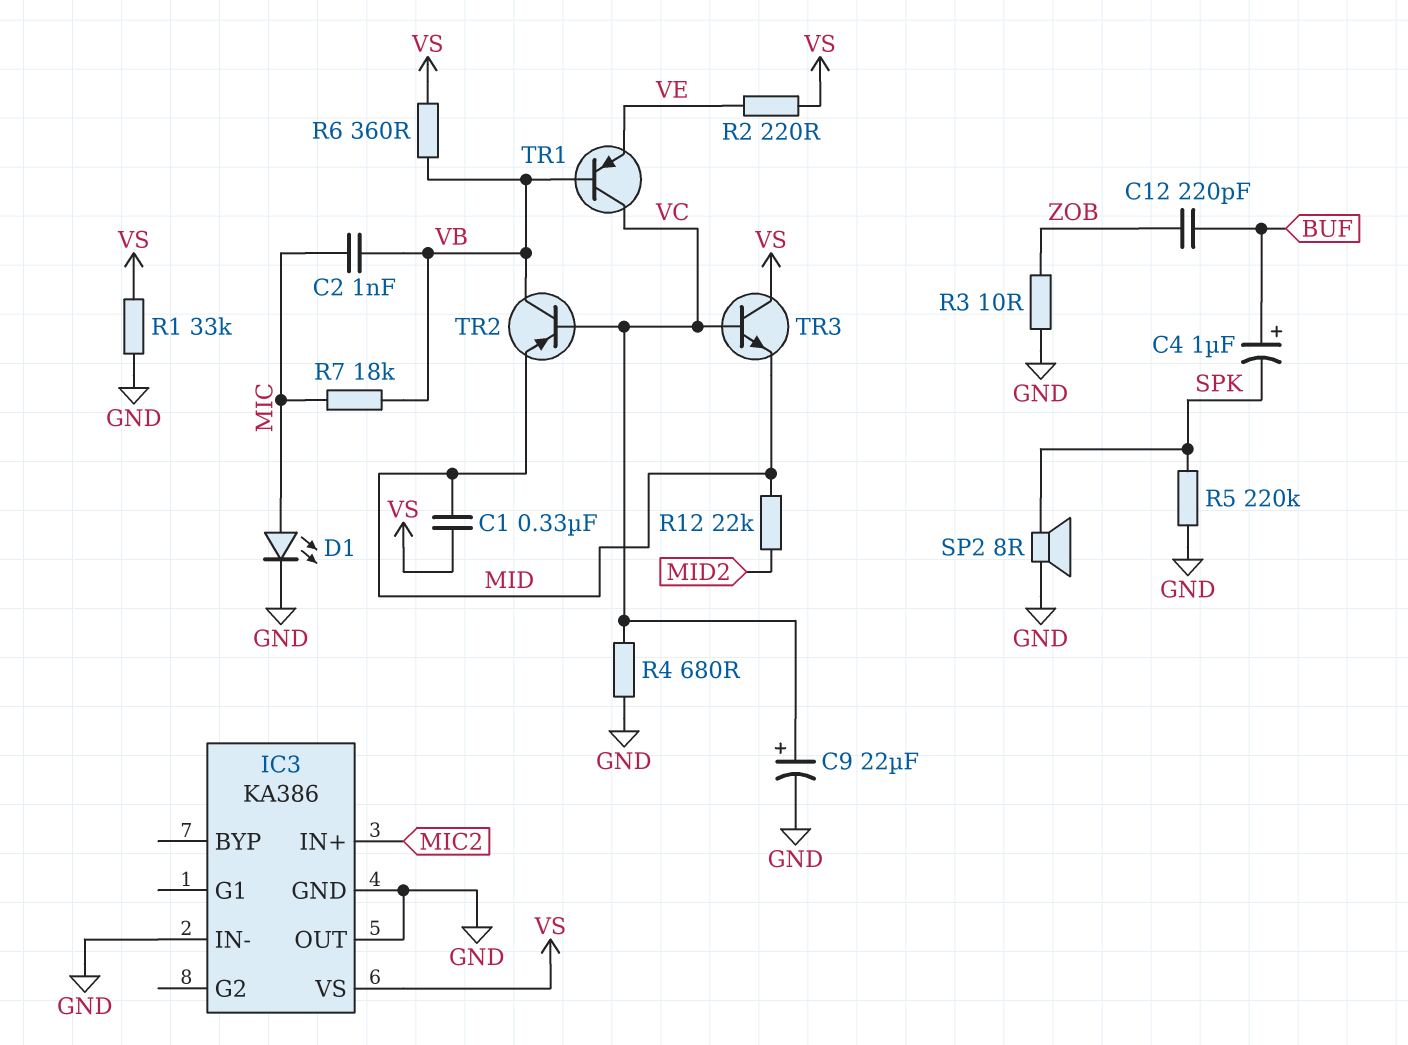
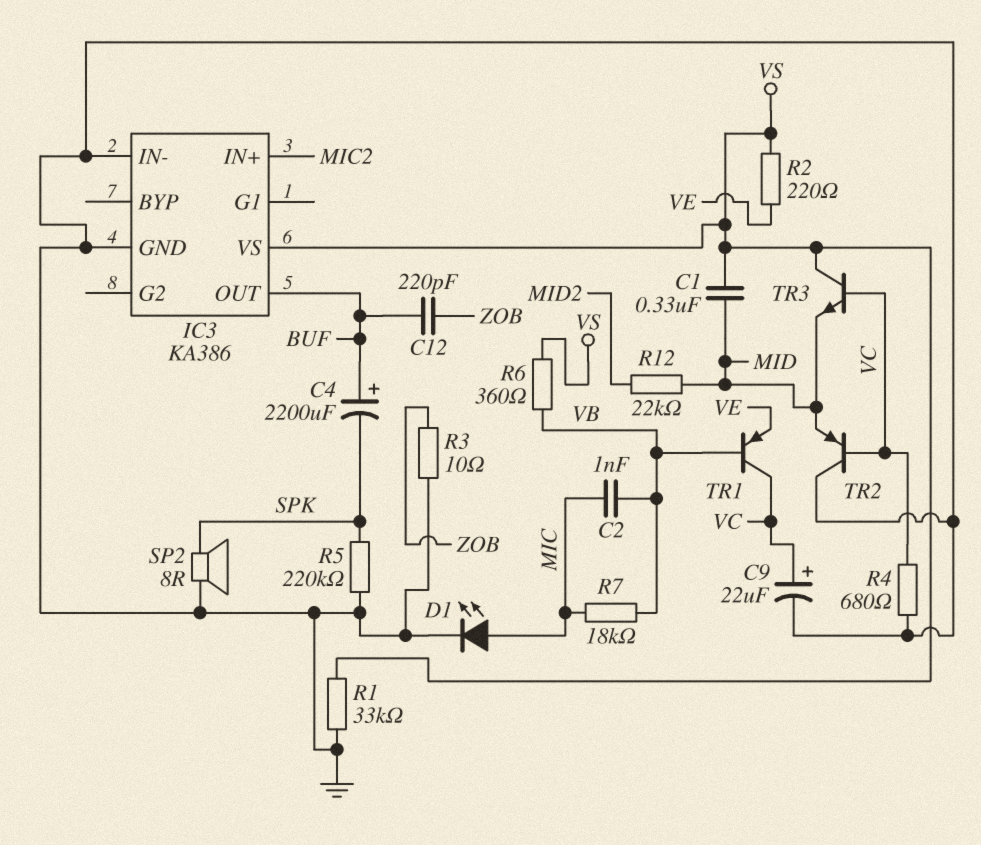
C4: 1uF (plus BUF, minus SPK) -> 2200uF (plus BUF, minus SPK)
IC3 pin OUT: GND -> BUF
TR2: PNP (B VC, C VB, E MID) -> PNP (B VC, C GND, E MID)

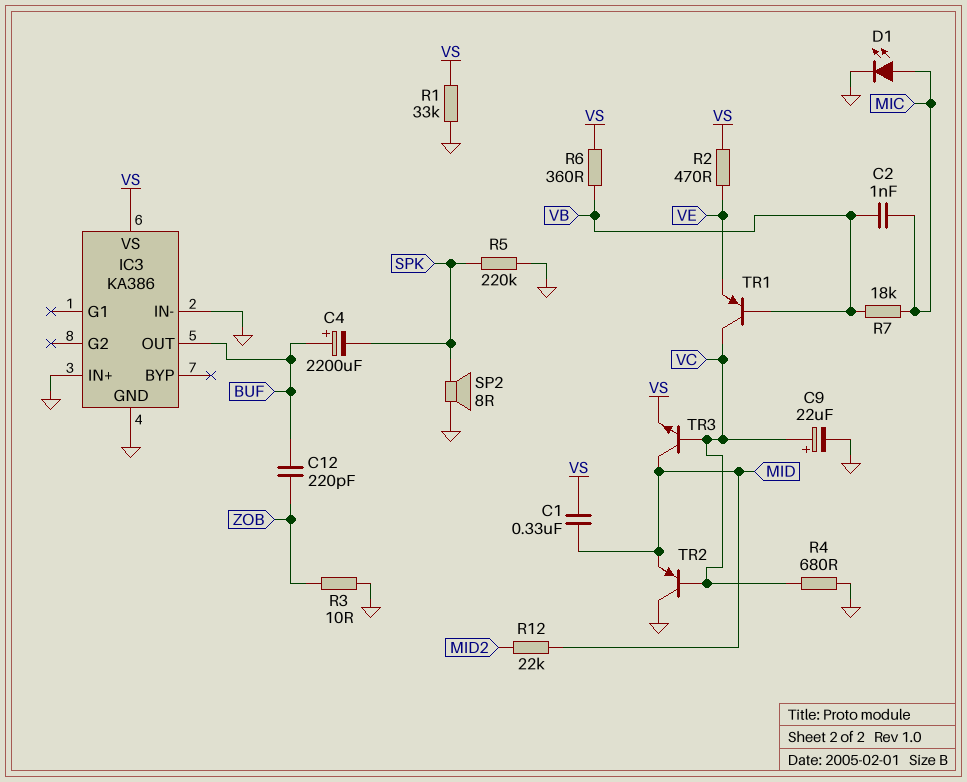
IC3 pin IN+: MIC2 -> GND
R2: 220 (VE, VS) -> 470 (VE, VS)
TR3: NPN (B VC, C VS, E MID) -> NPN (B VC, C MID, E VS)

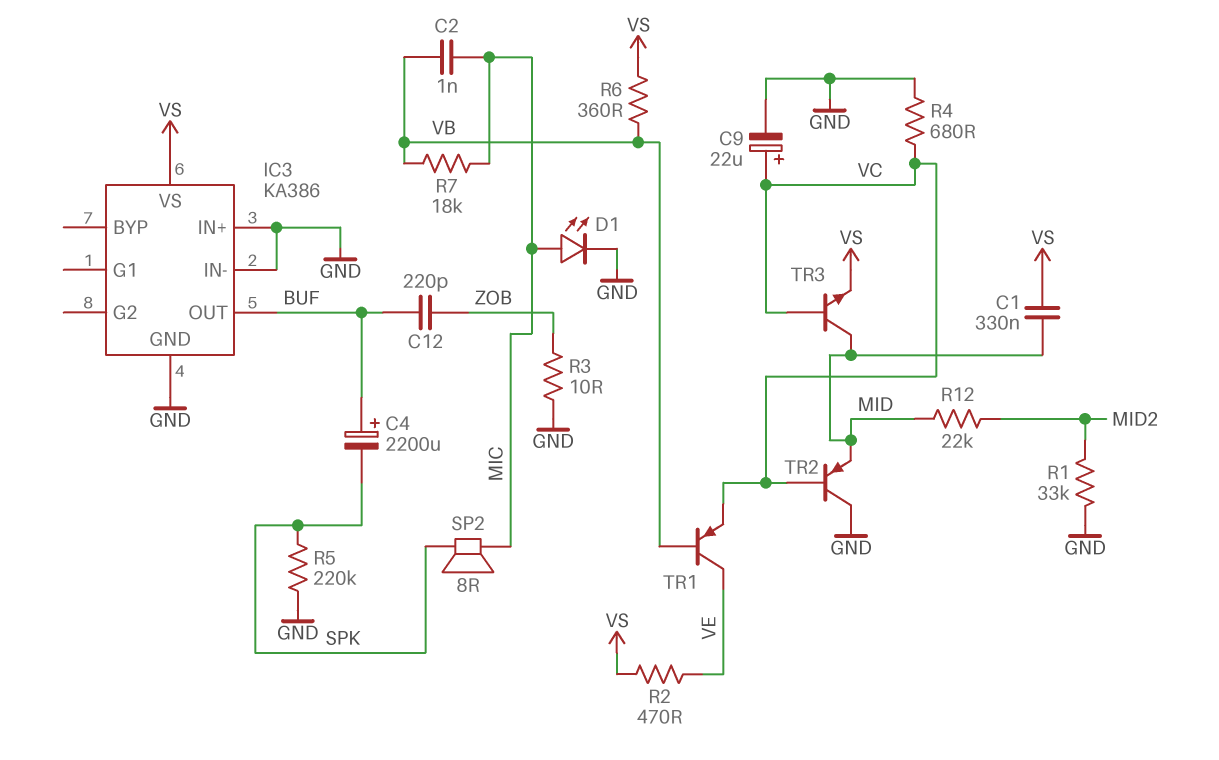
R1: 33k (GND, VS) -> 33k (GND, MID2)
SP2: speaker 8R (GND, SPK) -> speaker 8R (MIC, SPK)
TR1: PNP (B VB, C VC, E VE) -> PNP (B VB, C VE, E VC)

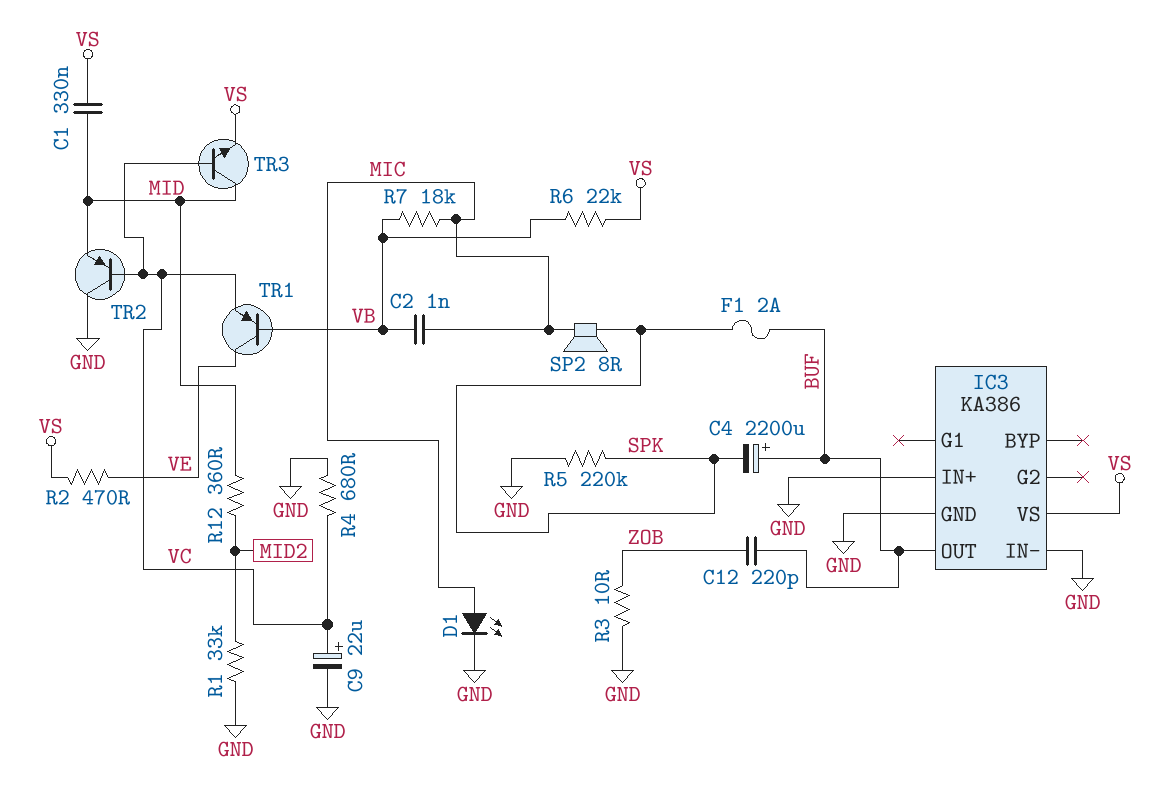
F1: none -> 2A (BUF, SPK)
R6: 360 (VB, VS) -> 22k (VB, VS)
R12: 22k (MID, MID2) -> 360 (MID, MID2)

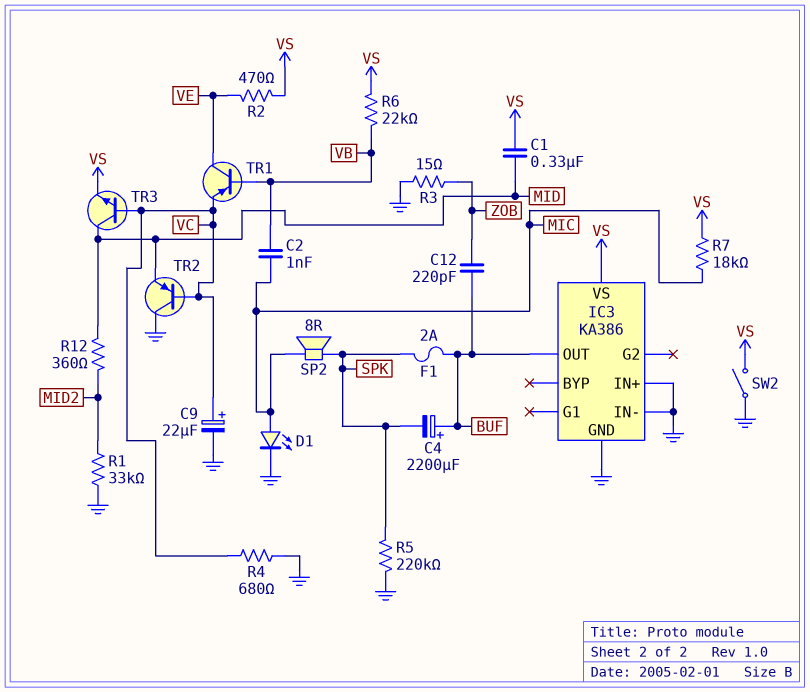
R3: 10 (GND, ZOB) -> 15 (GND, ZOB)
R7: 18k (MIC, VB) -> 18k (MIC, VS)
SW2: none -> switch (GND, VS)

